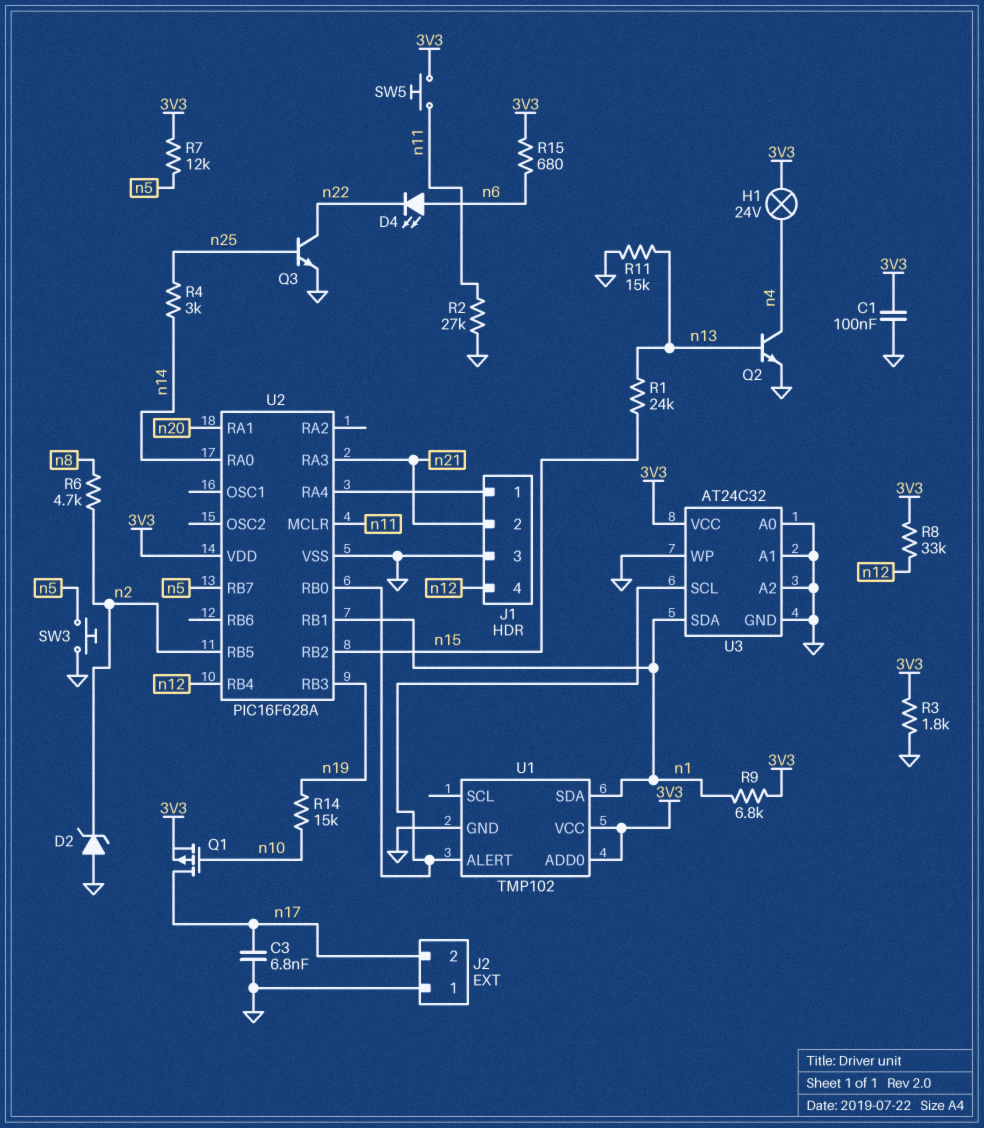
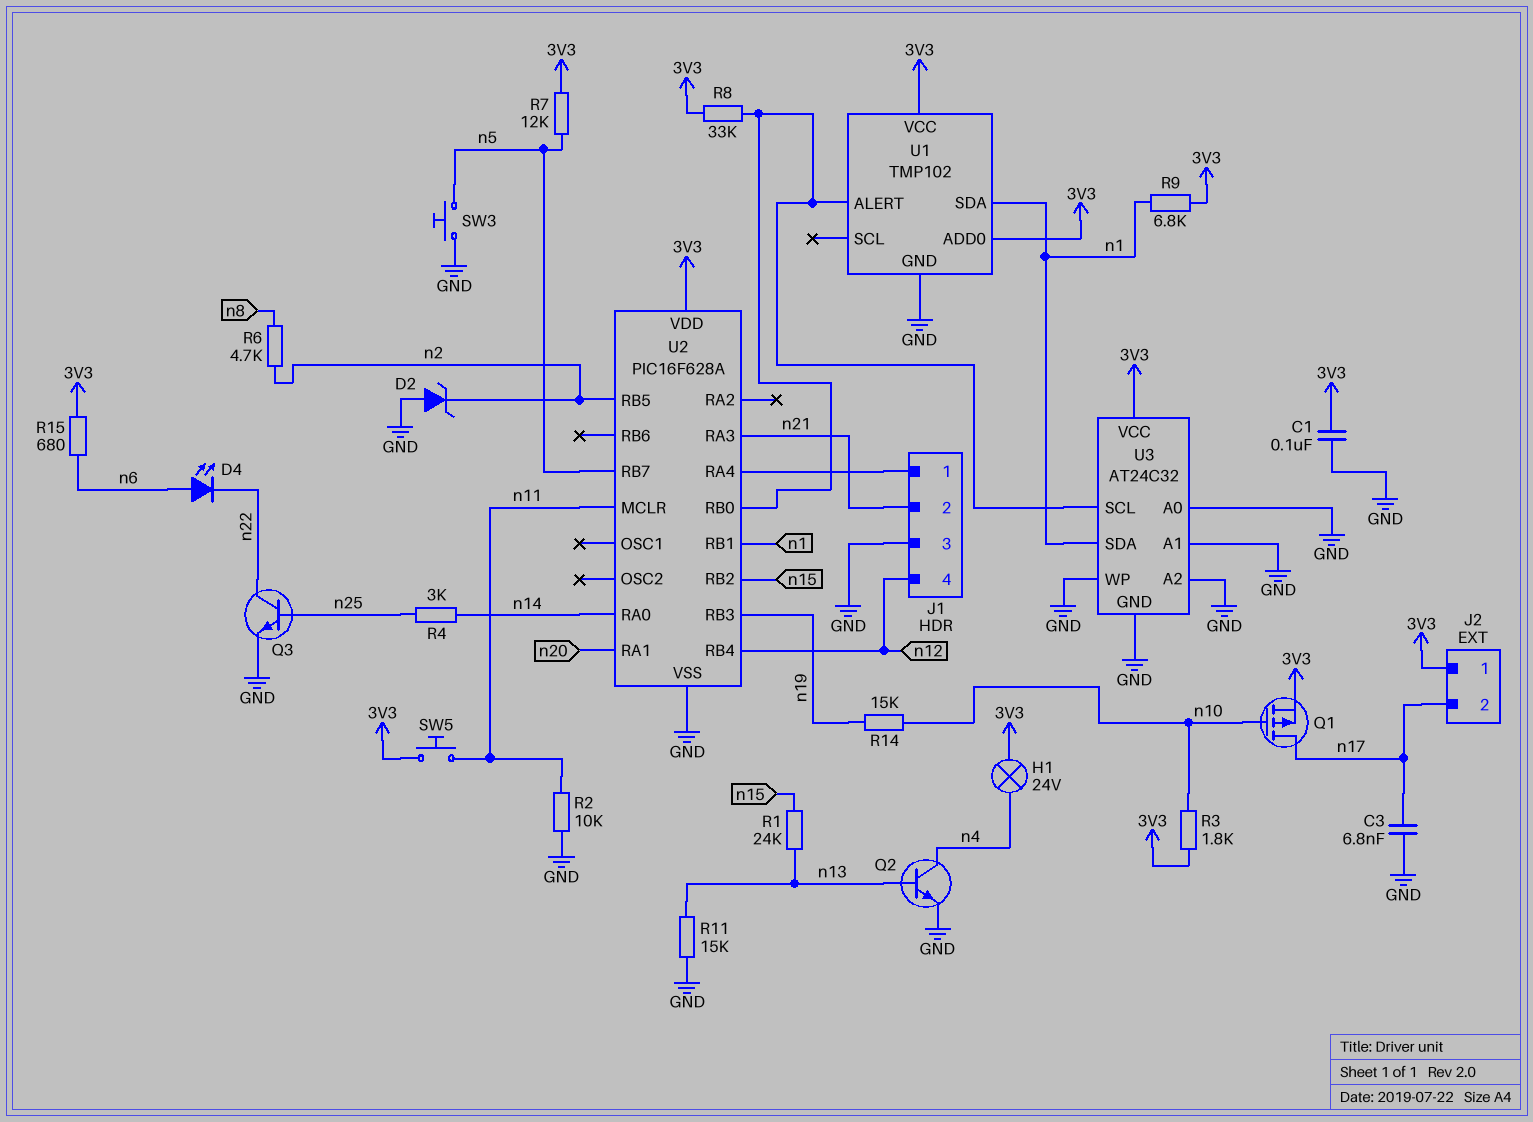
J2 pin 1: GND -> 3V3
R2: 27k (GND, n11) -> 10k (GND, n11)
R3: 1.8k (3V3, GND) -> 1.8k (3V3, n10)
R8: 33k (3V3, n12) -> 33k (3V3, U1/ALERT)

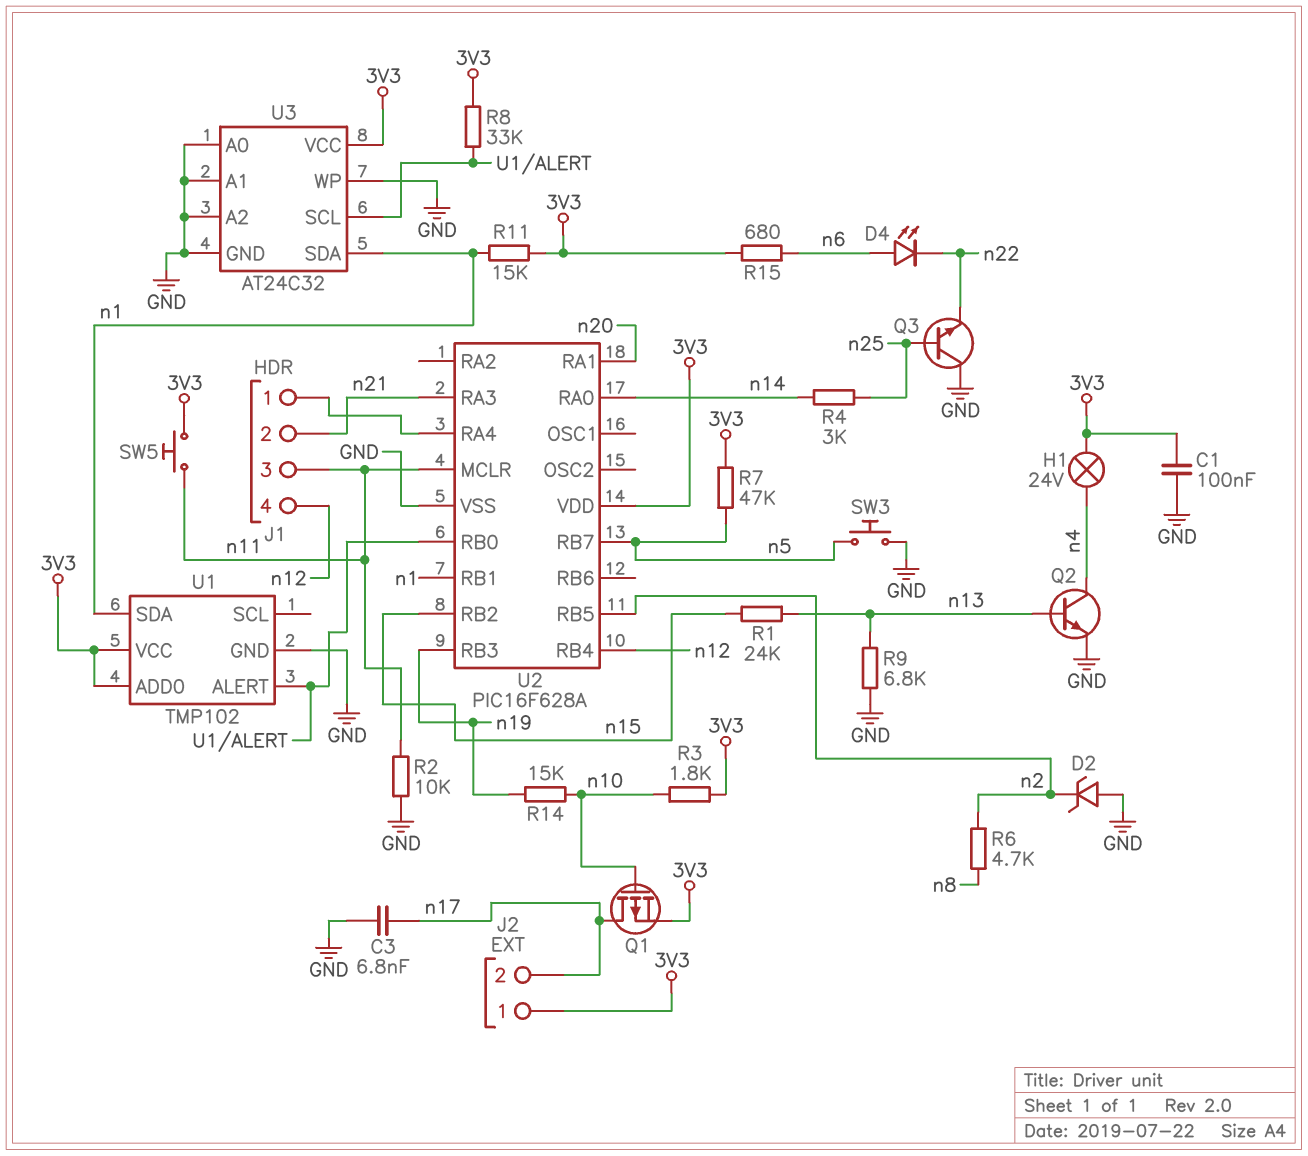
J1 pin 3: GND -> n11
Q3: NPN (B n25, C n22, E GND) -> NPN (B n25, C GND, E n22)
R7: 12k (3V3, n5) -> 47k (3V3, n5)
R9: 6.8k (3V3, n1) -> 6.8k (GND, n13)
R11: 15k (GND, n13) -> 15k (3V3, n1)

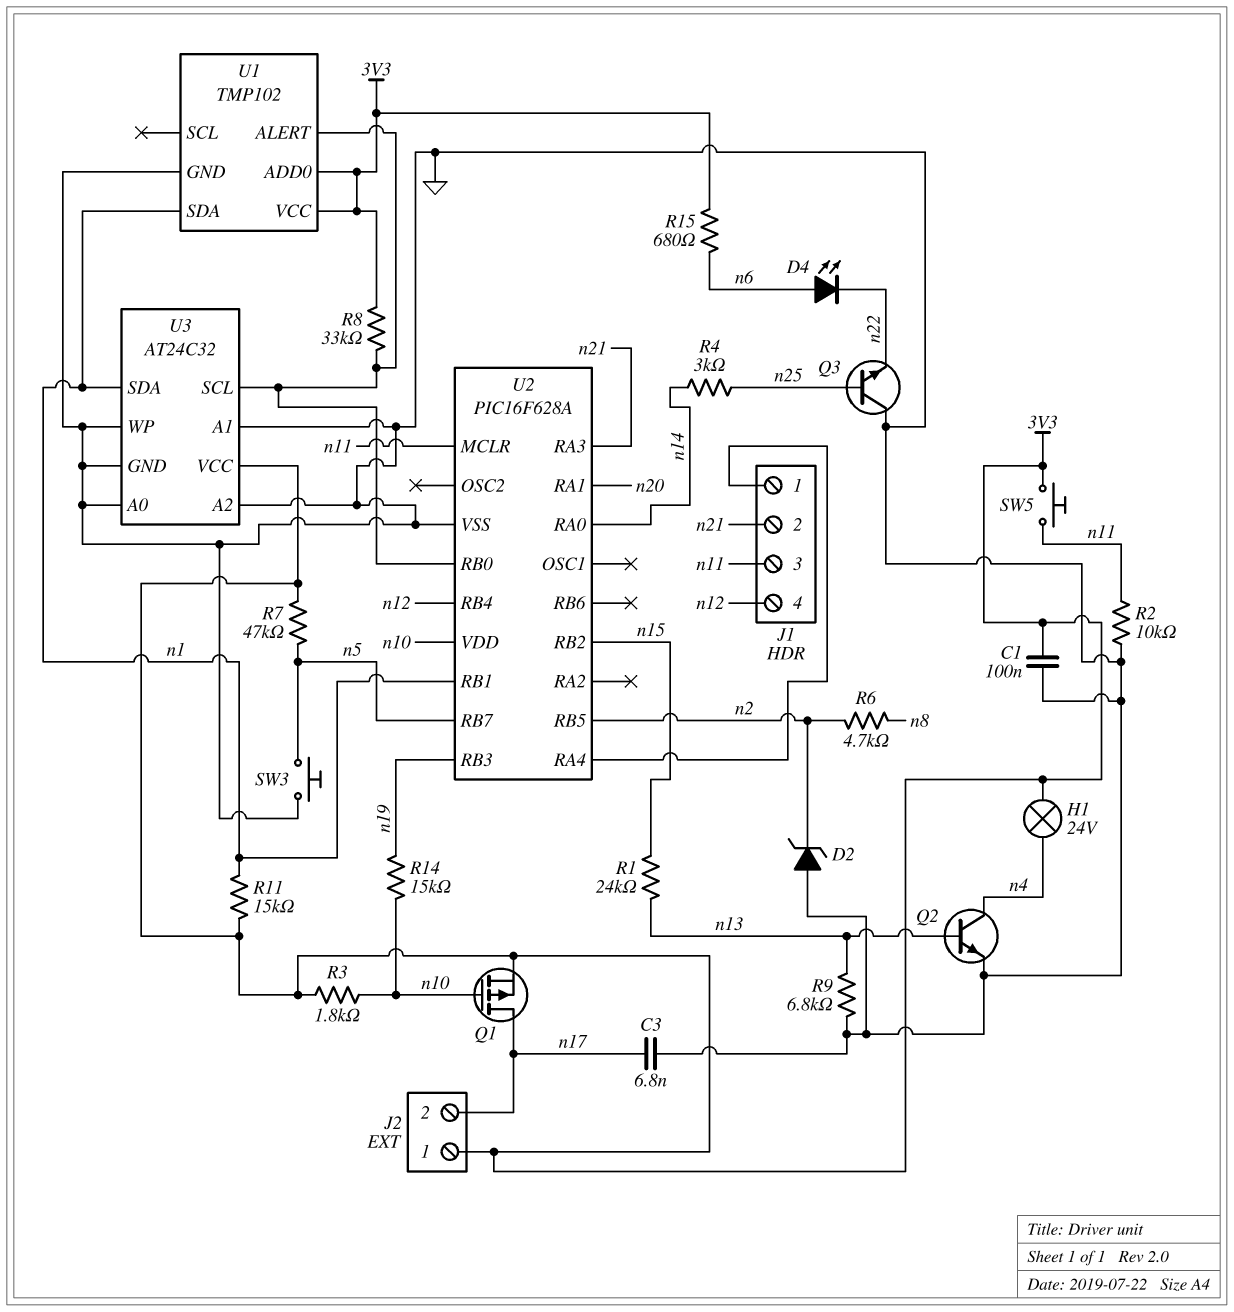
U2 pin VDD: 3V3 -> n10

